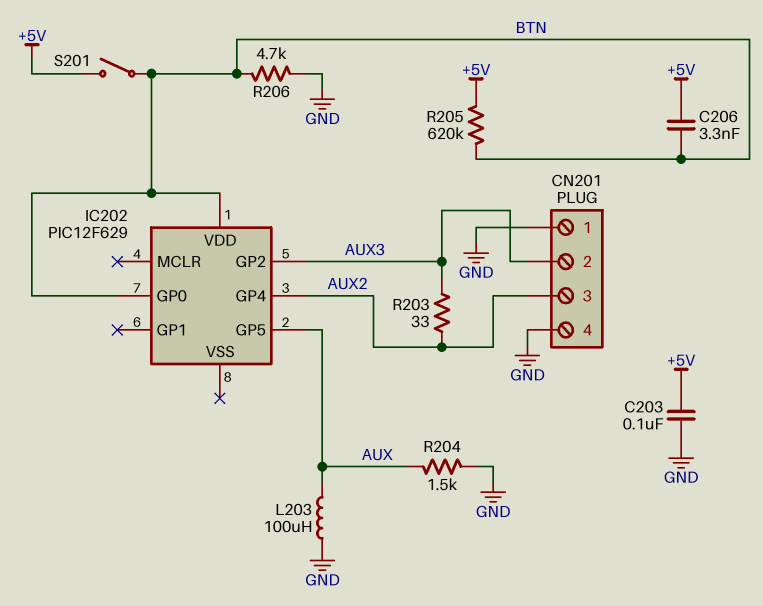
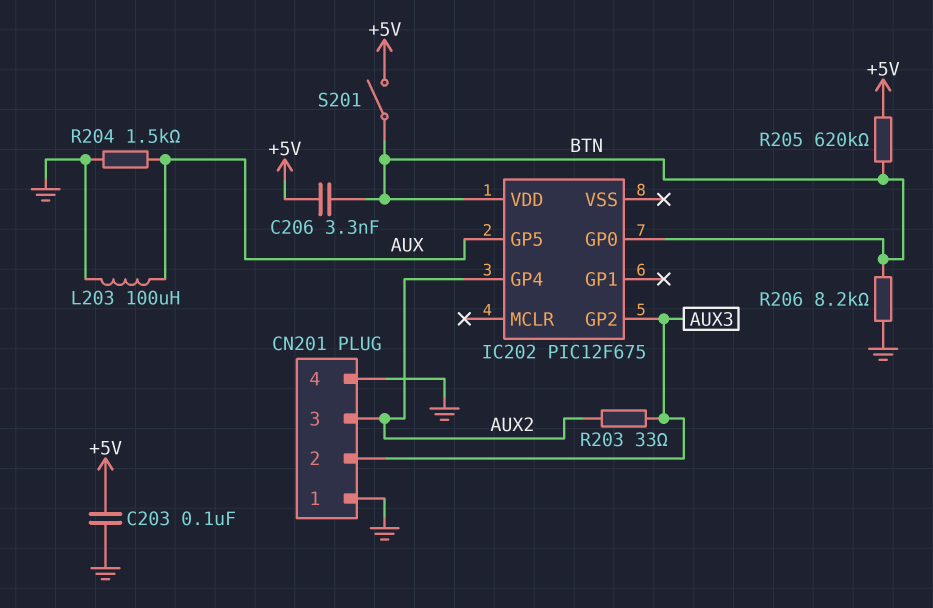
IC202: PIC12F629 -> PIC12F675
R206: 4.7k (BTN, GND) -> 8.2k (BTN, GND)

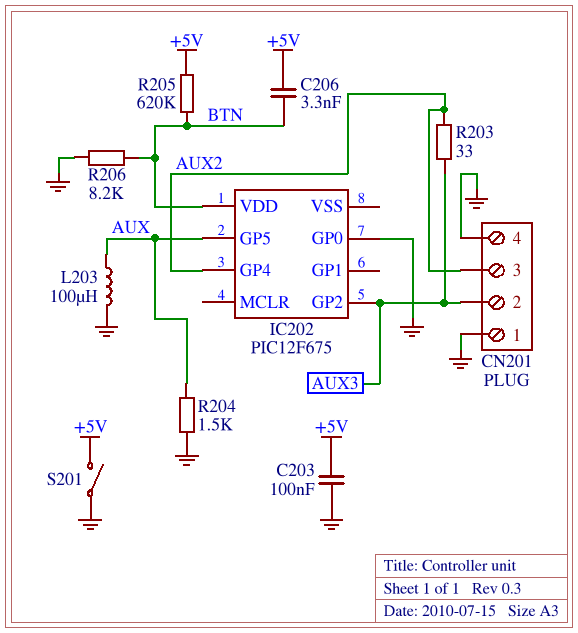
IC202 pin GP0: BTN -> GND
S201: switch (+5V, BTN) -> switch (+5V, GND)

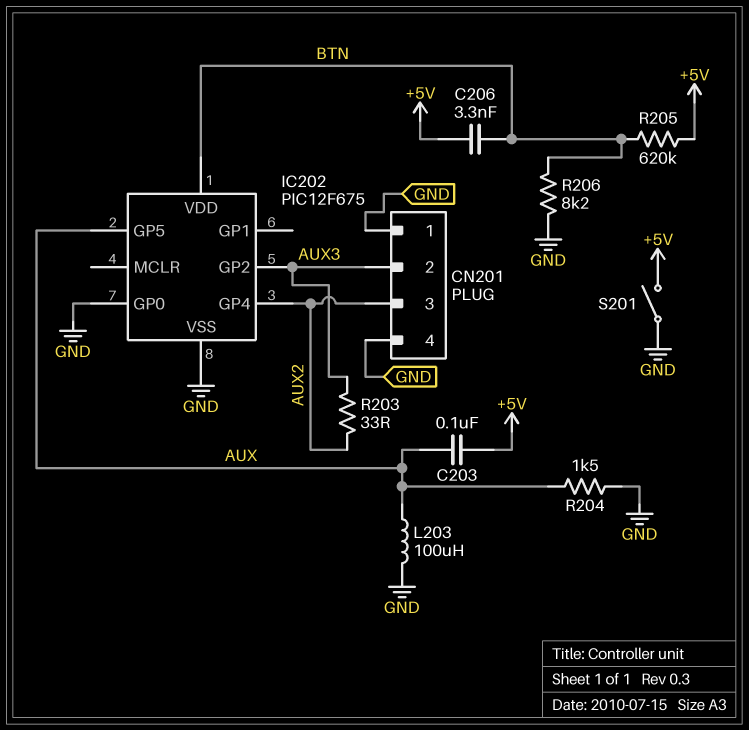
C203: 100nF (+5V, GND) -> 100nF (+5V, AUX)
IC202 pin VSS: none -> GND

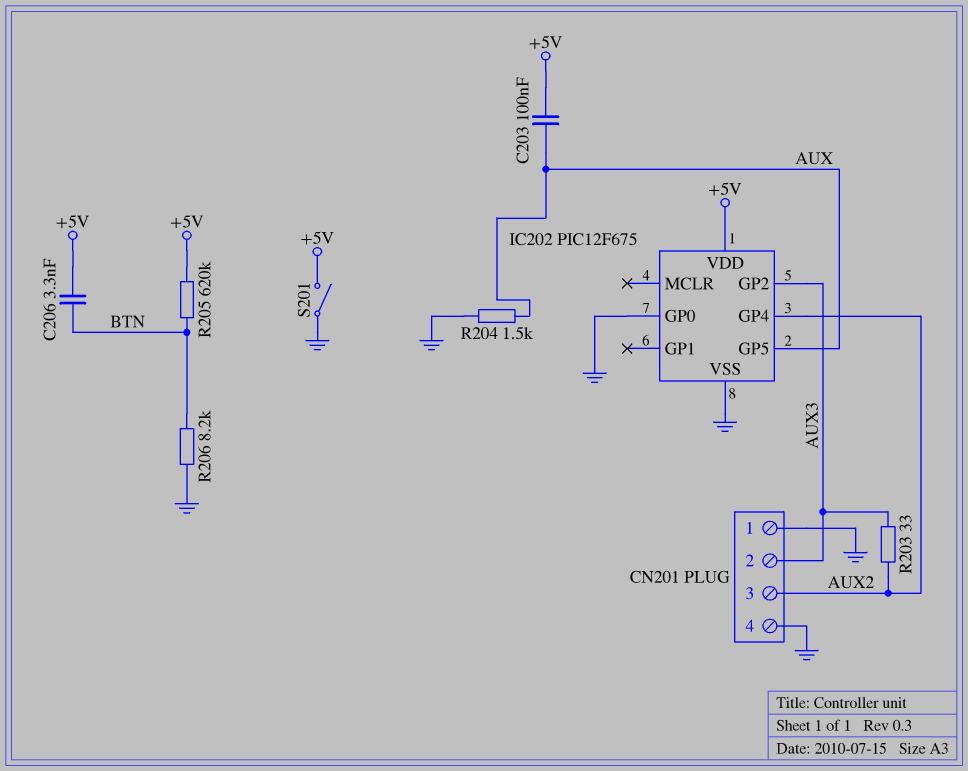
IC202 pin VDD: BTN -> +5V
L203: 100uH (AUX, GND) -> none

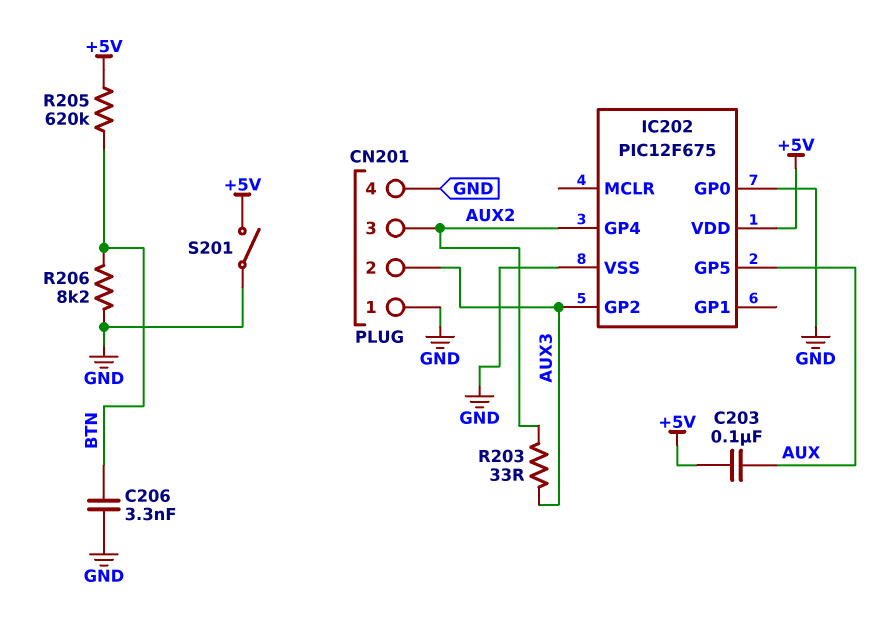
C206: 3.3nF (+5V, BTN) -> 3.3nF (BTN, GND)
R204: 1.5k (AUX, GND) -> none

